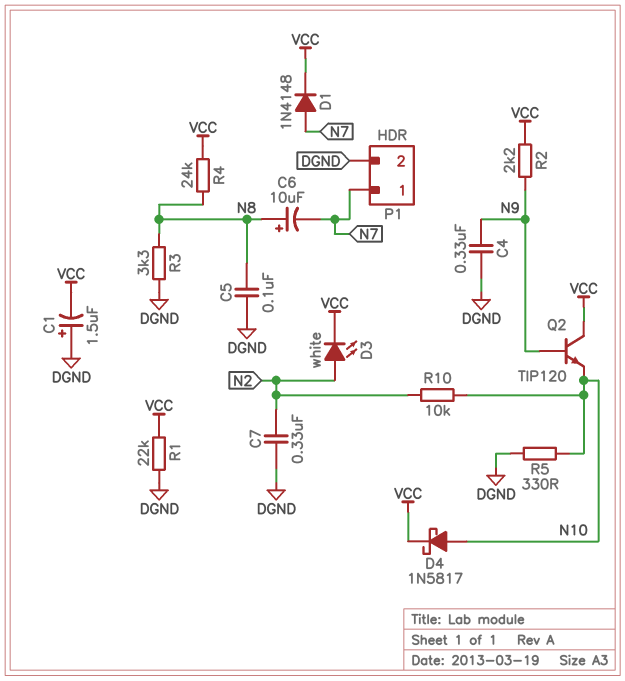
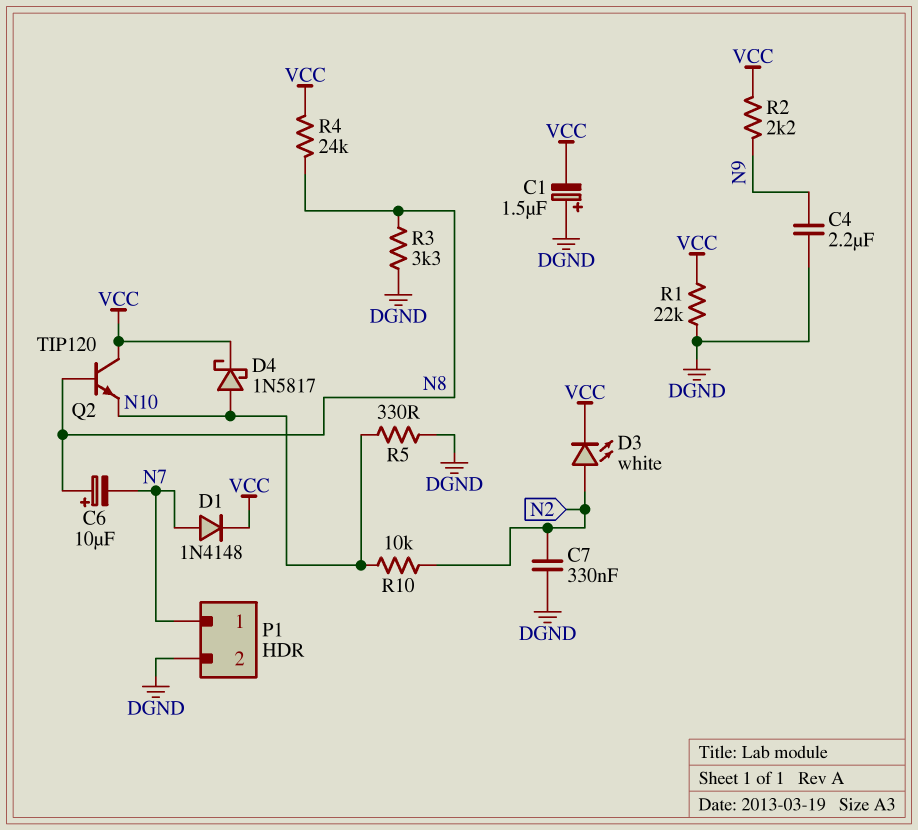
C4: 330nF (DGND, N9) -> 2.2uF (DGND, N9)
C5: 100nF (DGND, N8) -> none
Q2: NPN TIP120 (B N9, C VCC, E N10) -> NPN TIP120 (B N8, C VCC, E N10)

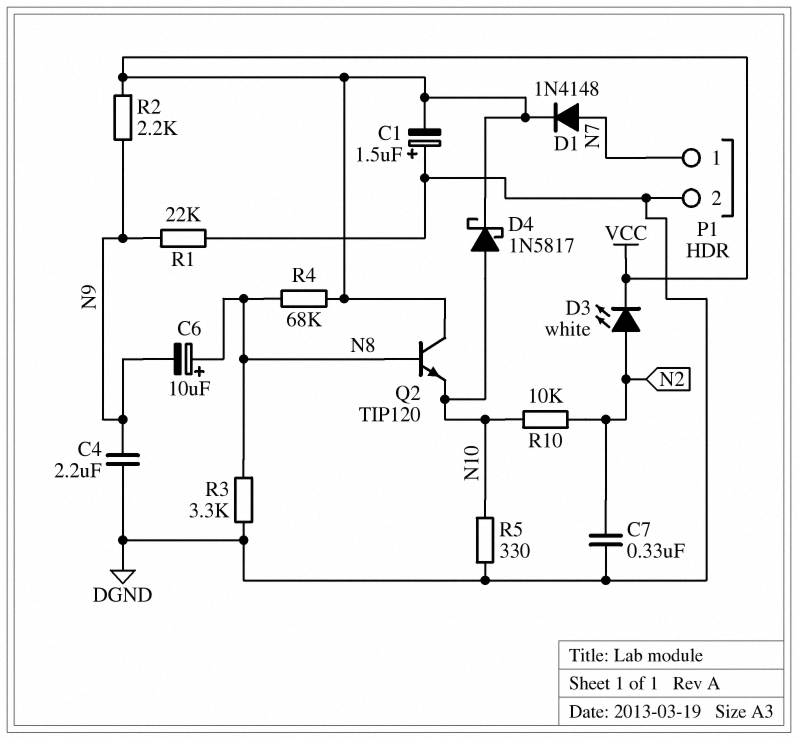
C6: 10uF (plus N8, minus N7) -> 10uF (plus N8, minus N9)
R1: 22k (DGND, VCC) -> 22k (DGND, N9)
R4: 24k (N8, VCC) -> 68k (N8, VCC)

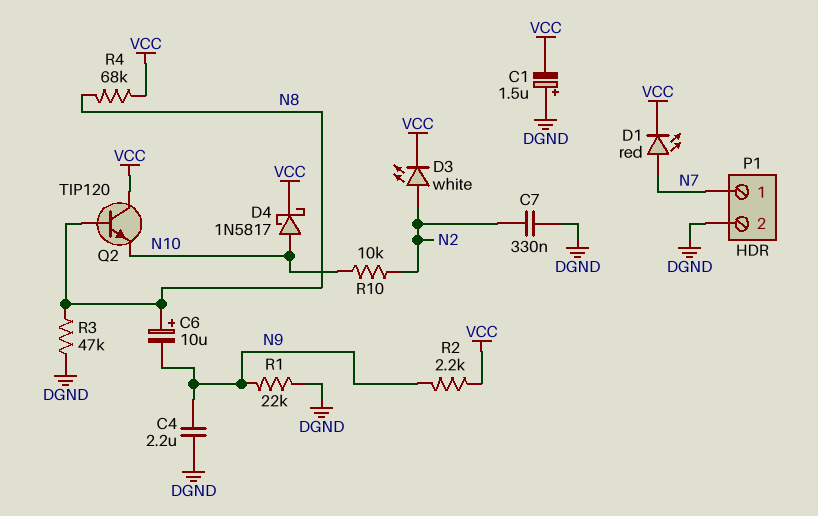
D1: diode 1N4148 (A N7, K VCC) -> LED red (A N7, K VCC)
R3: 3.3k (DGND, N8) -> 47k (DGND, N8)
R5: 330 (DGND, N10) -> none

